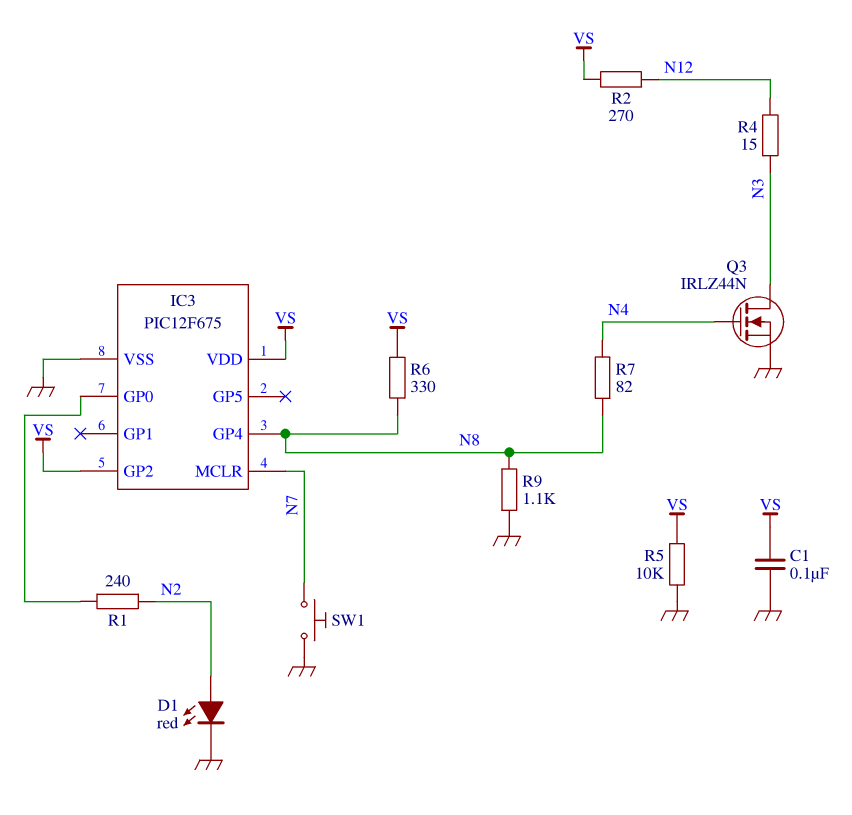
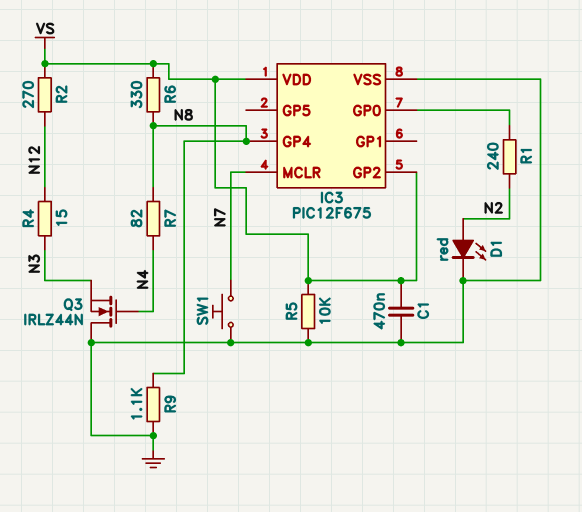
C1: 100nF (GND, VS) -> 470nF (GND, VS)
Q3: NMOS IRLZ44N (G N4, D N3, S GND) -> NMOS IRLZ44N (G N4, D GND, S N3)

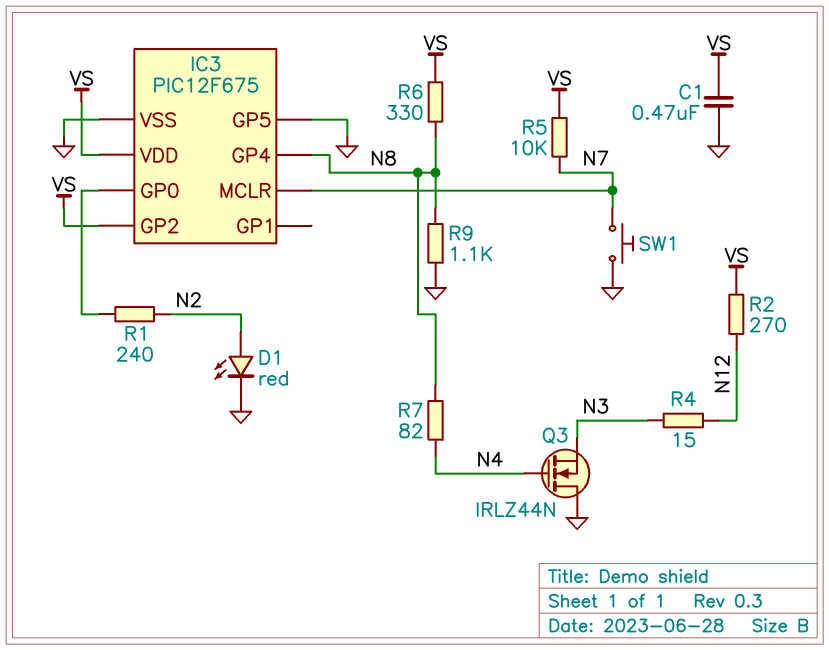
IC3 pin GP5: none -> GND
R5: 10k (GND, VS) -> 10k (N7, VS)

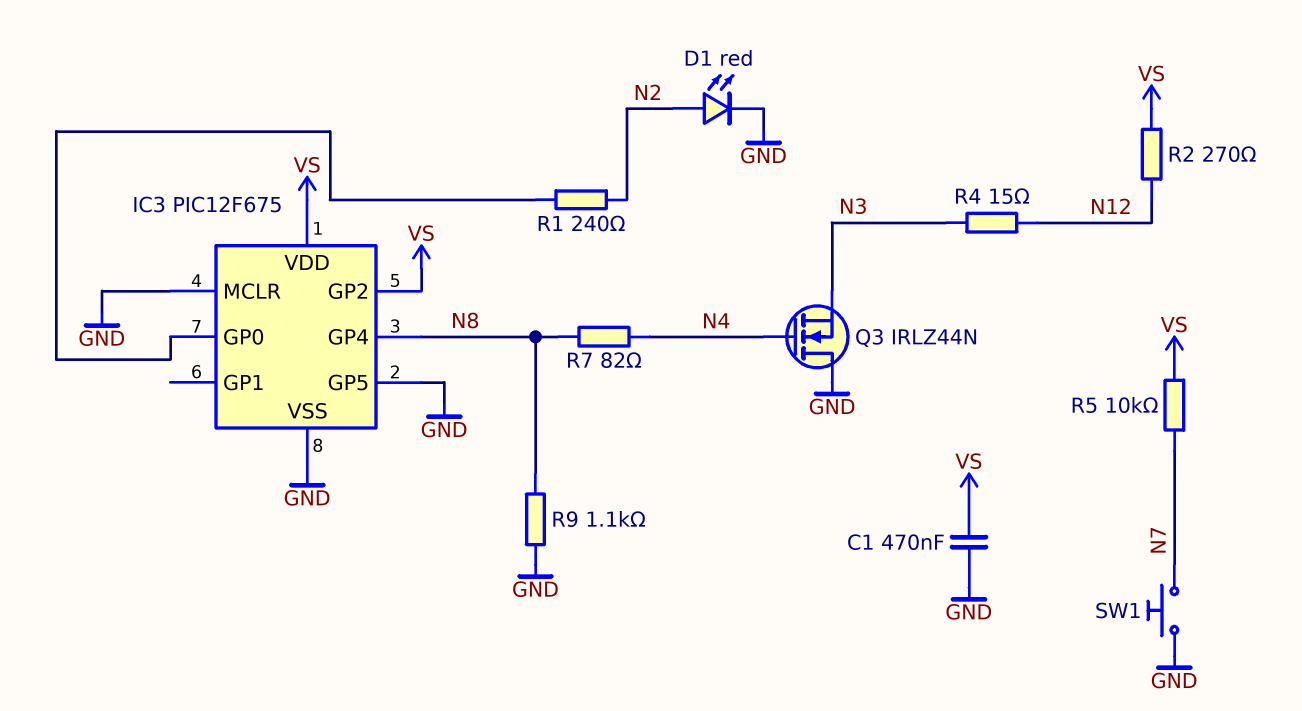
IC3 pin MCLR: N7 -> GND
R6: 330 (N8, VS) -> none

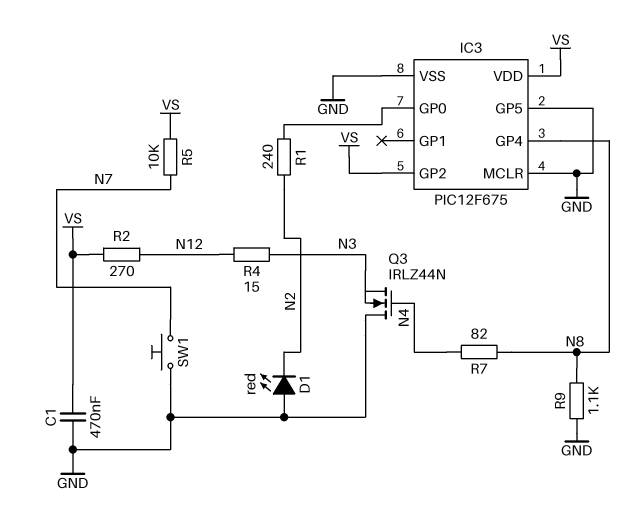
D1: LED red (A N2, K GND) -> LED red (A GND, K N2)

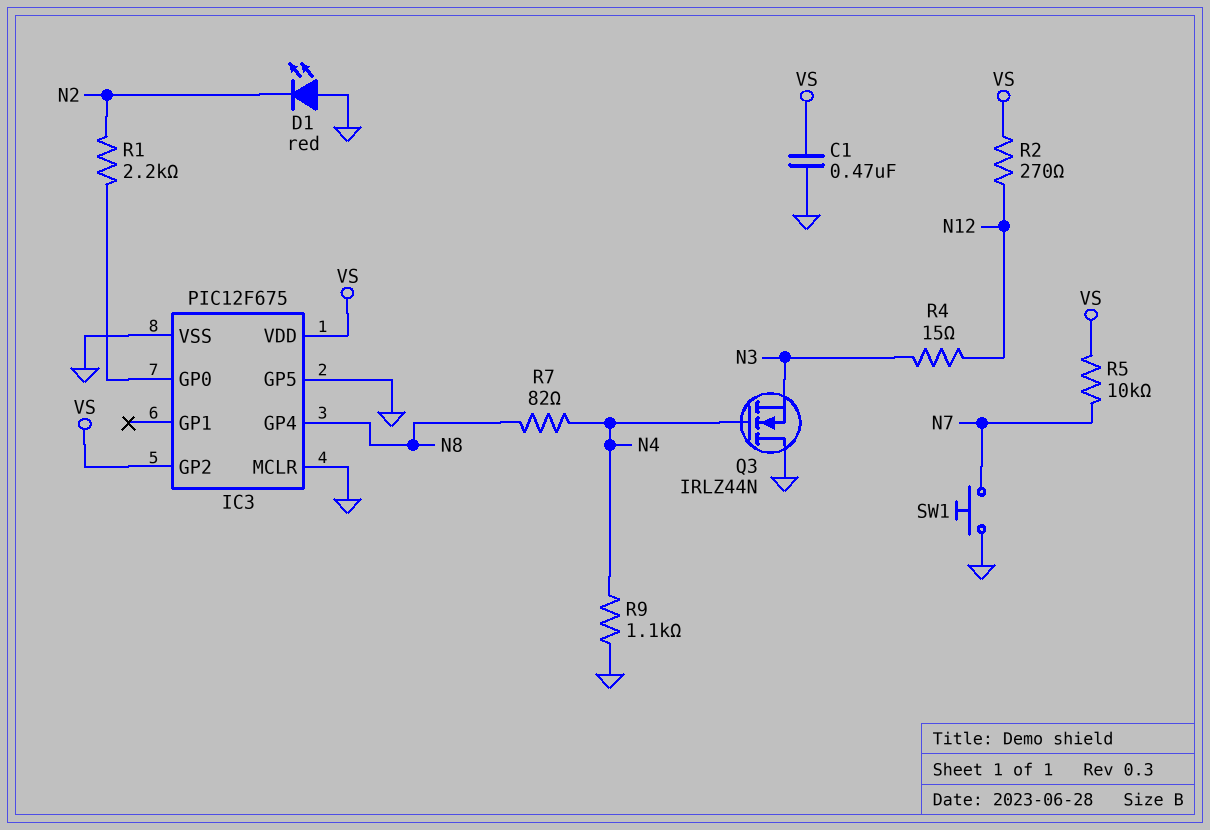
R1: 240 (IC3/GP0, N2) -> 2.2k (IC3/GP0, N2)
R9: 1.1k (GND, N8) -> 1.1k (GND, N4)

